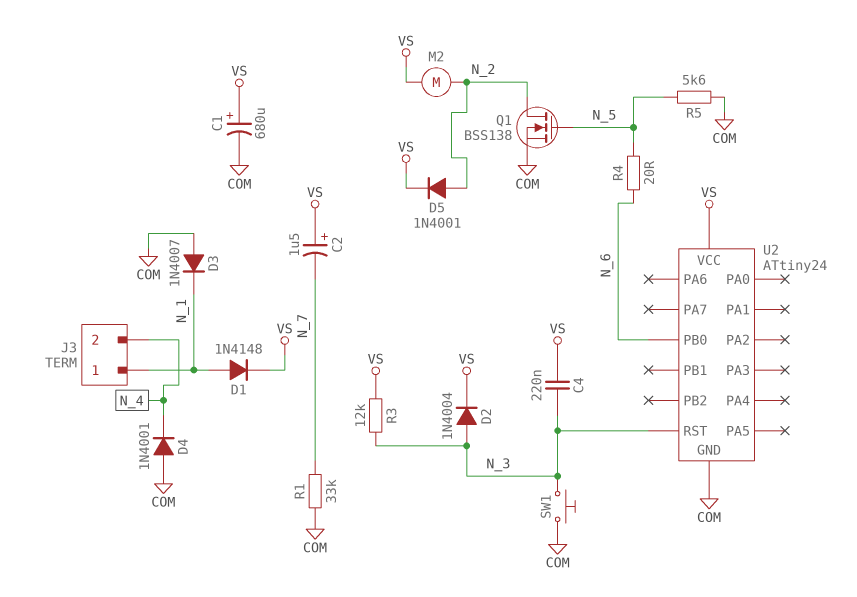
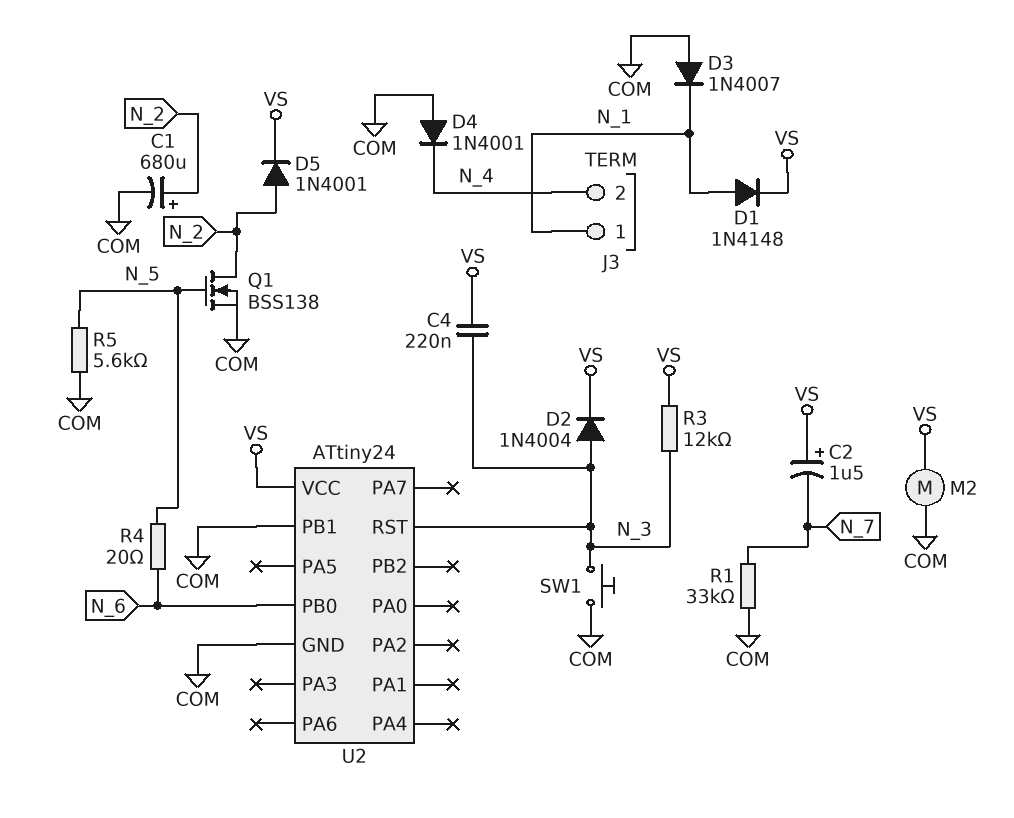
C1: 680uF (plus VS, minus COM) -> 680uF (plus N_2, minus COM)
M2: motor (N_2, VS) -> motor (COM, VS)
U2 pin PB1: none -> COM

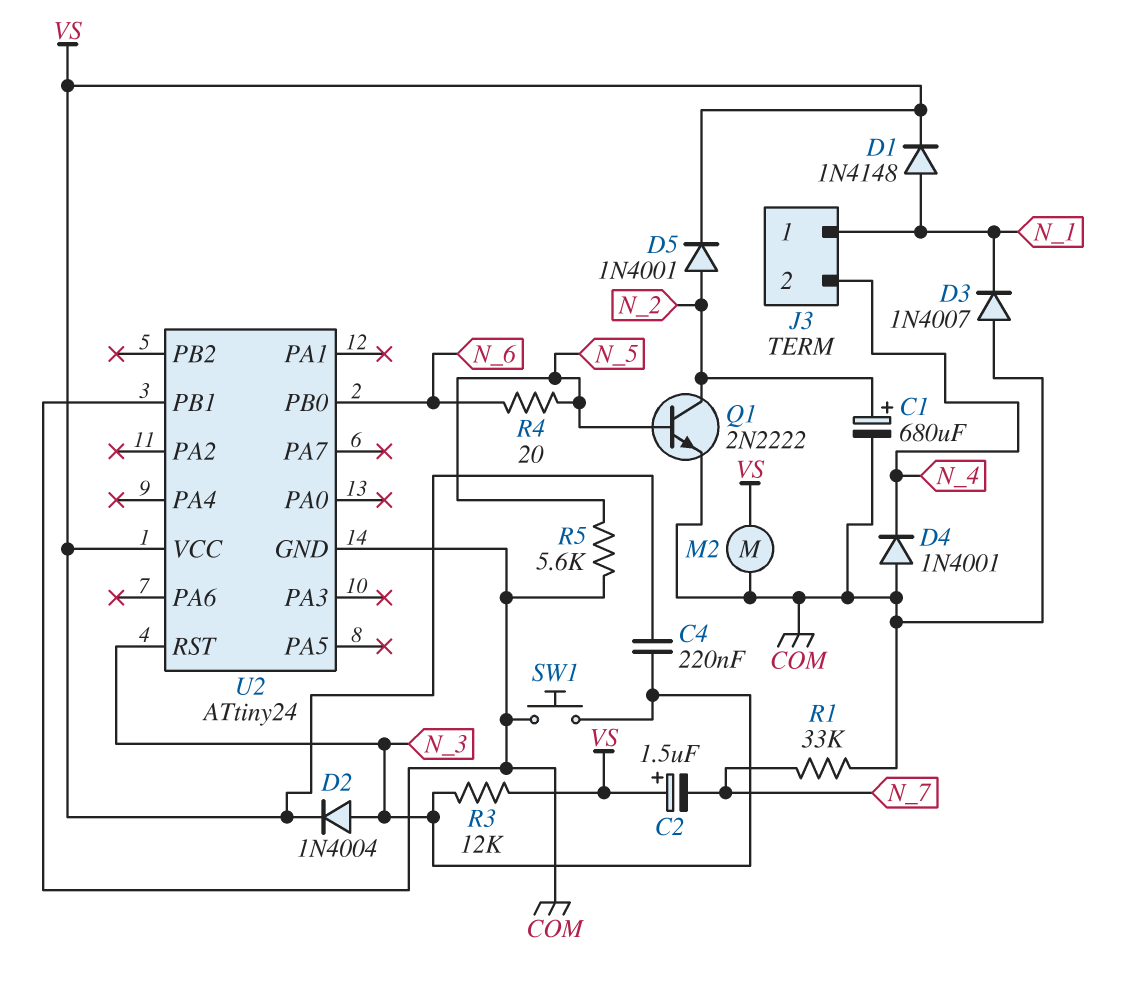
Q1: NMOS BSS138 (G N_5, D N_2, S COM) -> NPN 2N2222 (B N_5, C N_2, E COM)

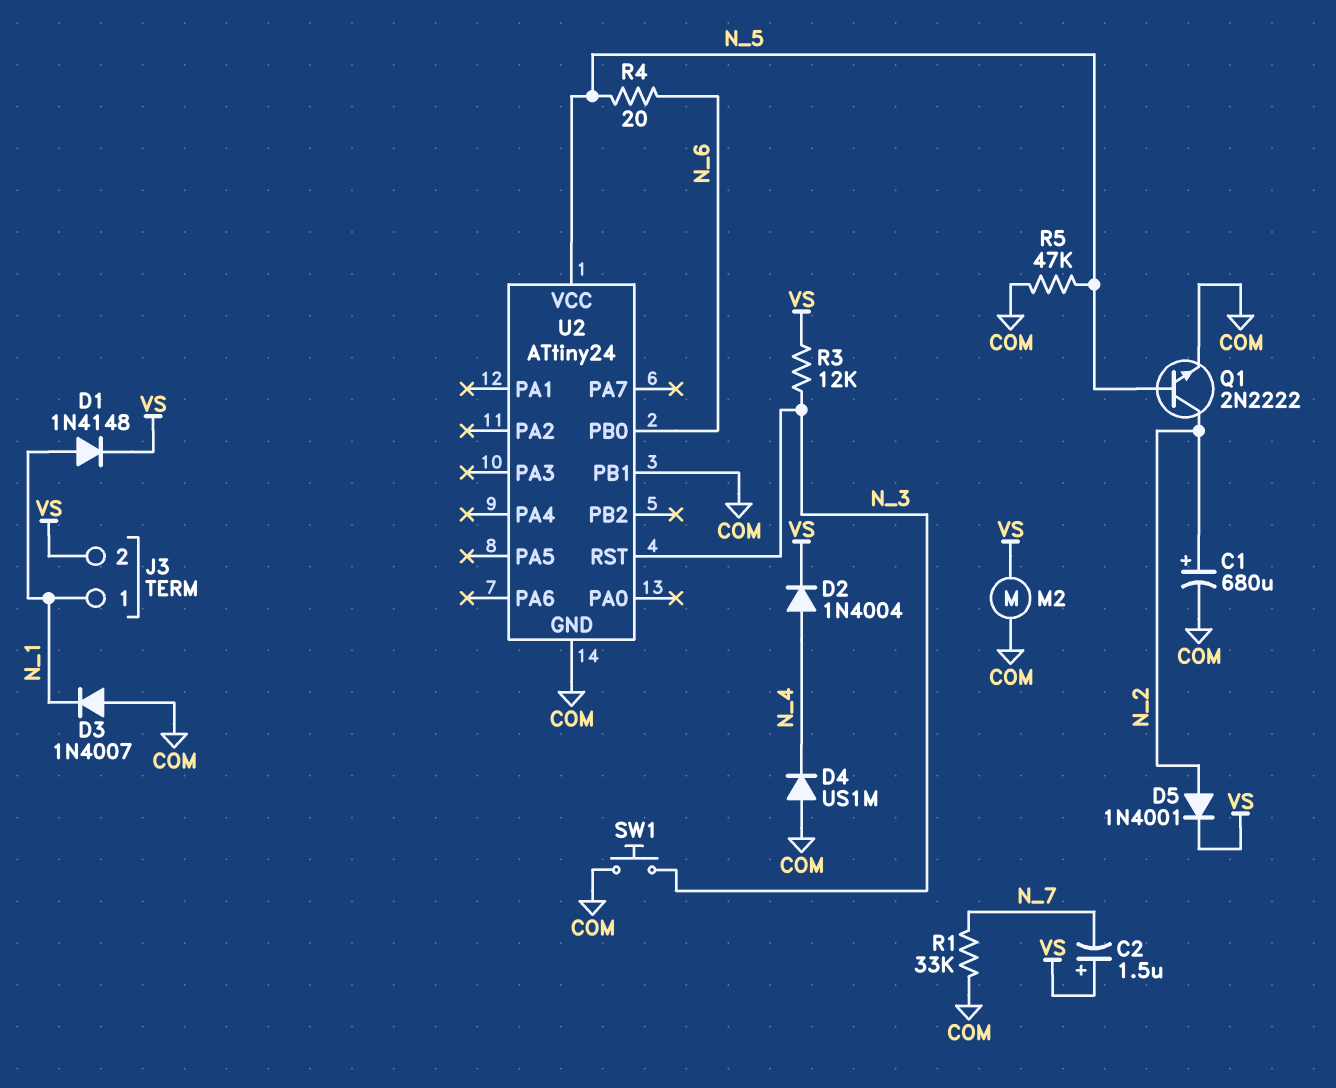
C4: 220nF (N_3, VS) -> none
D2: diode 1N4004 (A N_3, K VS) -> diode 1N4004 (A N_4, K VS)
D4: diode 1N4001 (A COM, K N_4) -> diode US1M (A COM, K N_4)
J3 pin 2: N_4 -> VS
R5: 5.6k (COM, N_5) -> 47k (COM, N_5)
U2 pin VCC: VS -> N_5

